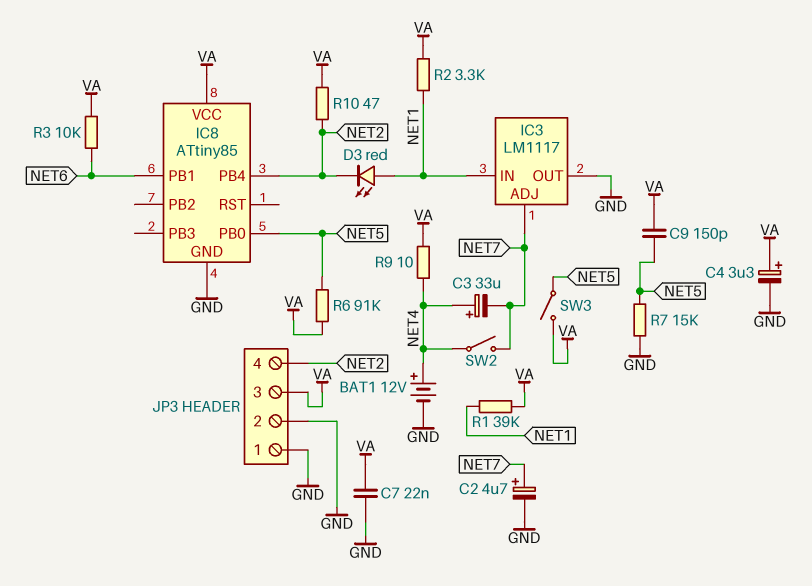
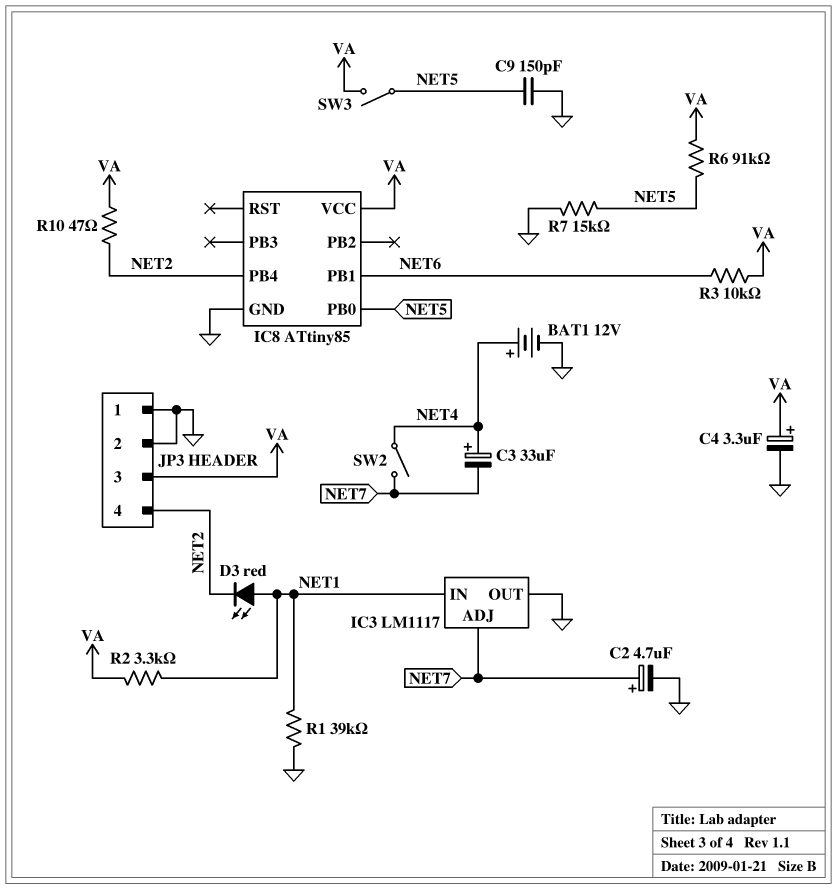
C7: 22nF (GND, VA) -> none
C9: 150pF (NET5, VA) -> 150pF (GND, NET5)
R1: 39k (NET1, VA) -> 39k (GND, NET1)
R9: 10 (NET4, VA) -> none

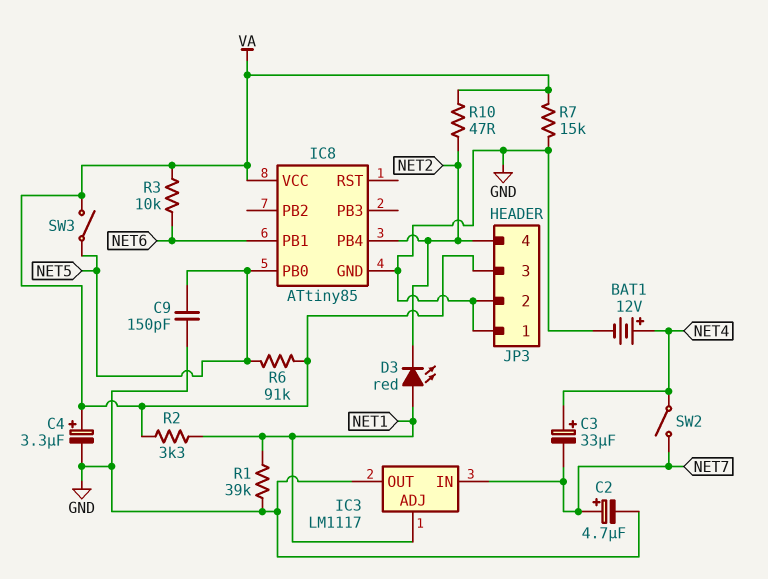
IC3 pin ADJ: NET7 -> NET1
IC3 pin IN: NET1 -> NET7
R7: 15k (GND, NET5) -> 15k (GND, VA)

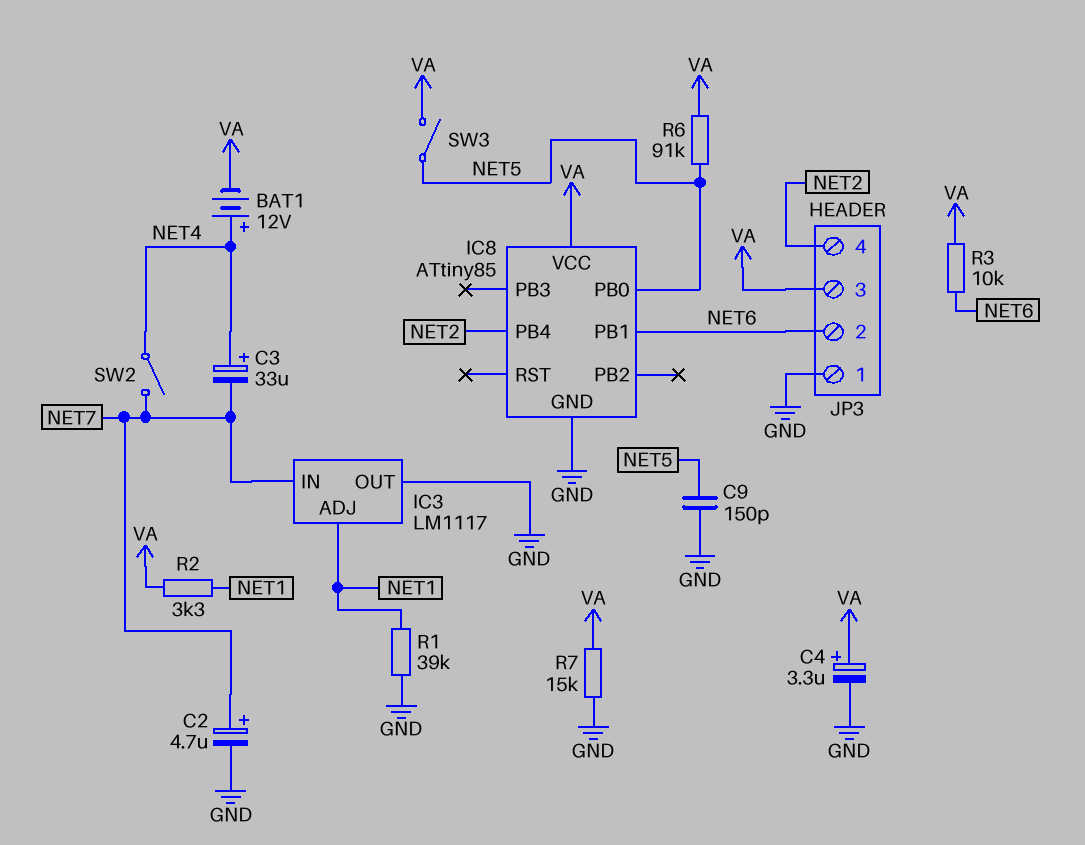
BAT1: 12V (plus NET4, minus GND) -> 12V (plus NET4, minus VA)
D3: LED red (A NET1, K NET2) -> none
JP3 pin 2: GND -> NET6
R10: 47 (NET2, VA) -> none

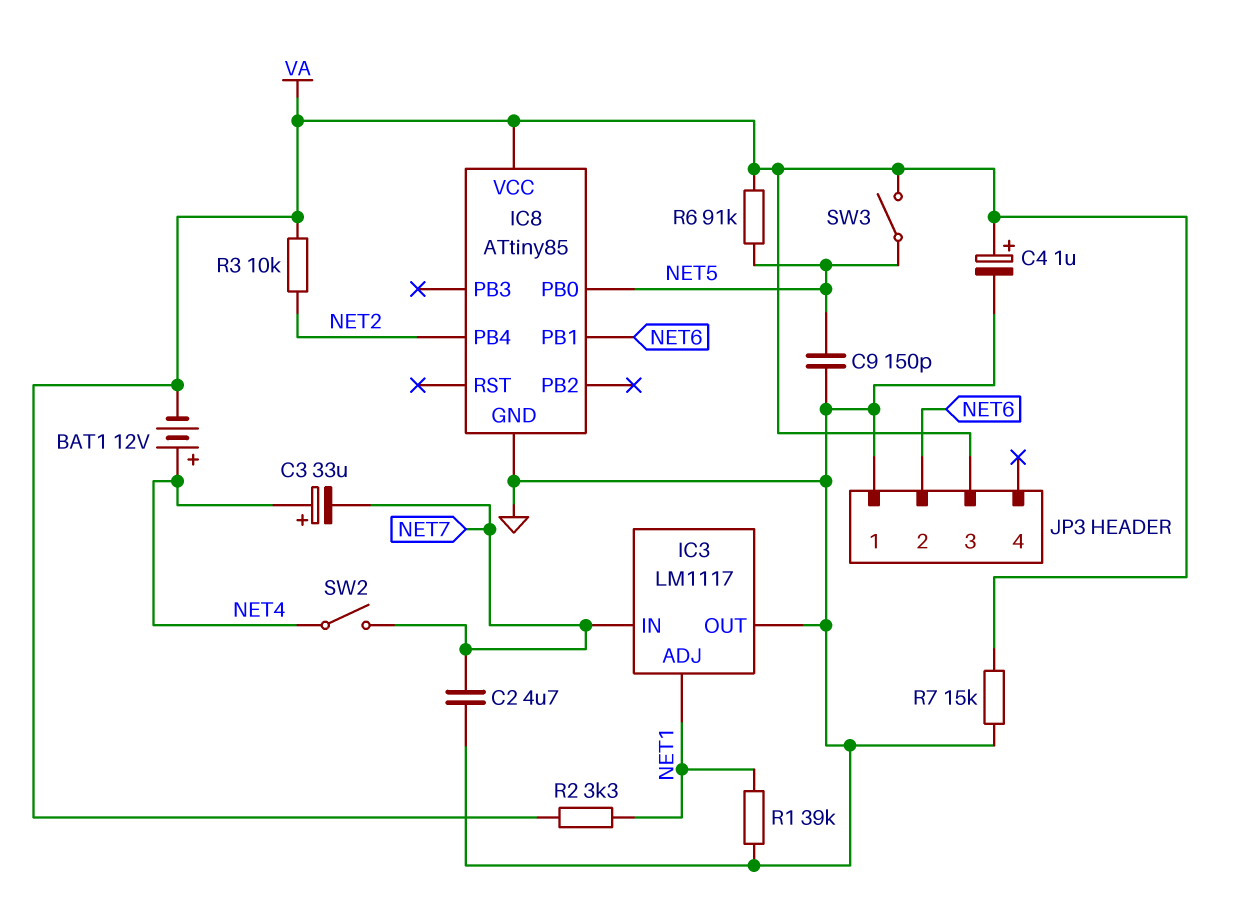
C2: 4.7uF (plus NET7, minus GND) -> 4.7uF (GND, NET7)
C4: 3.3uF (plus VA, minus GND) -> 1uF (plus VA, minus GND)
JP3 pin 4: NET2 -> none
R3: 10k (NET6, VA) -> 10k (NET2, VA)

